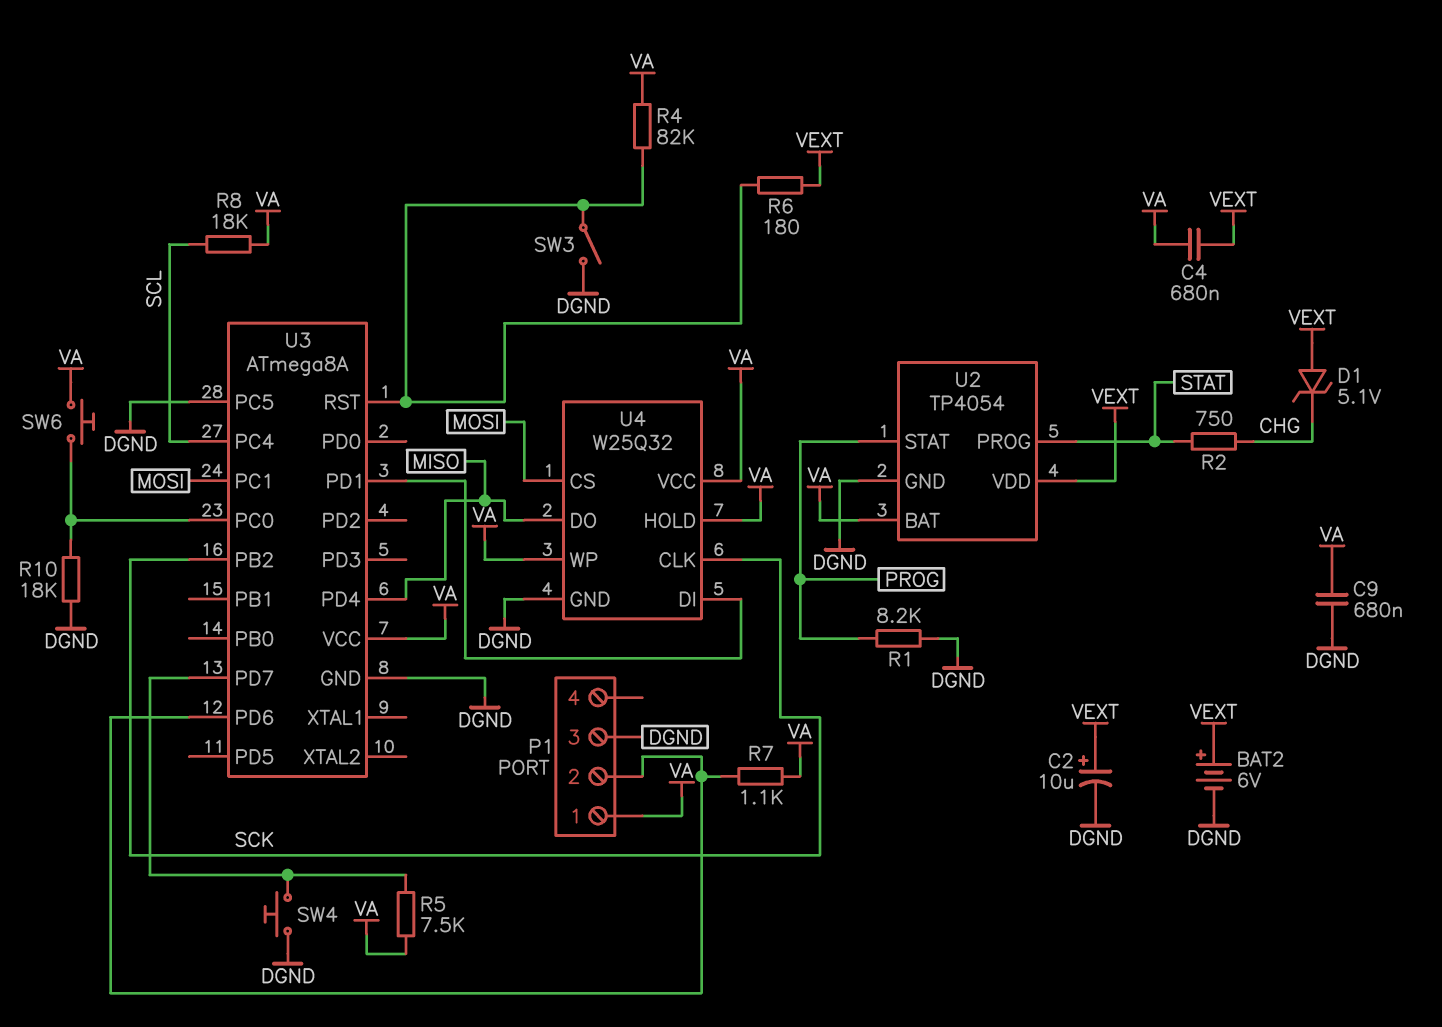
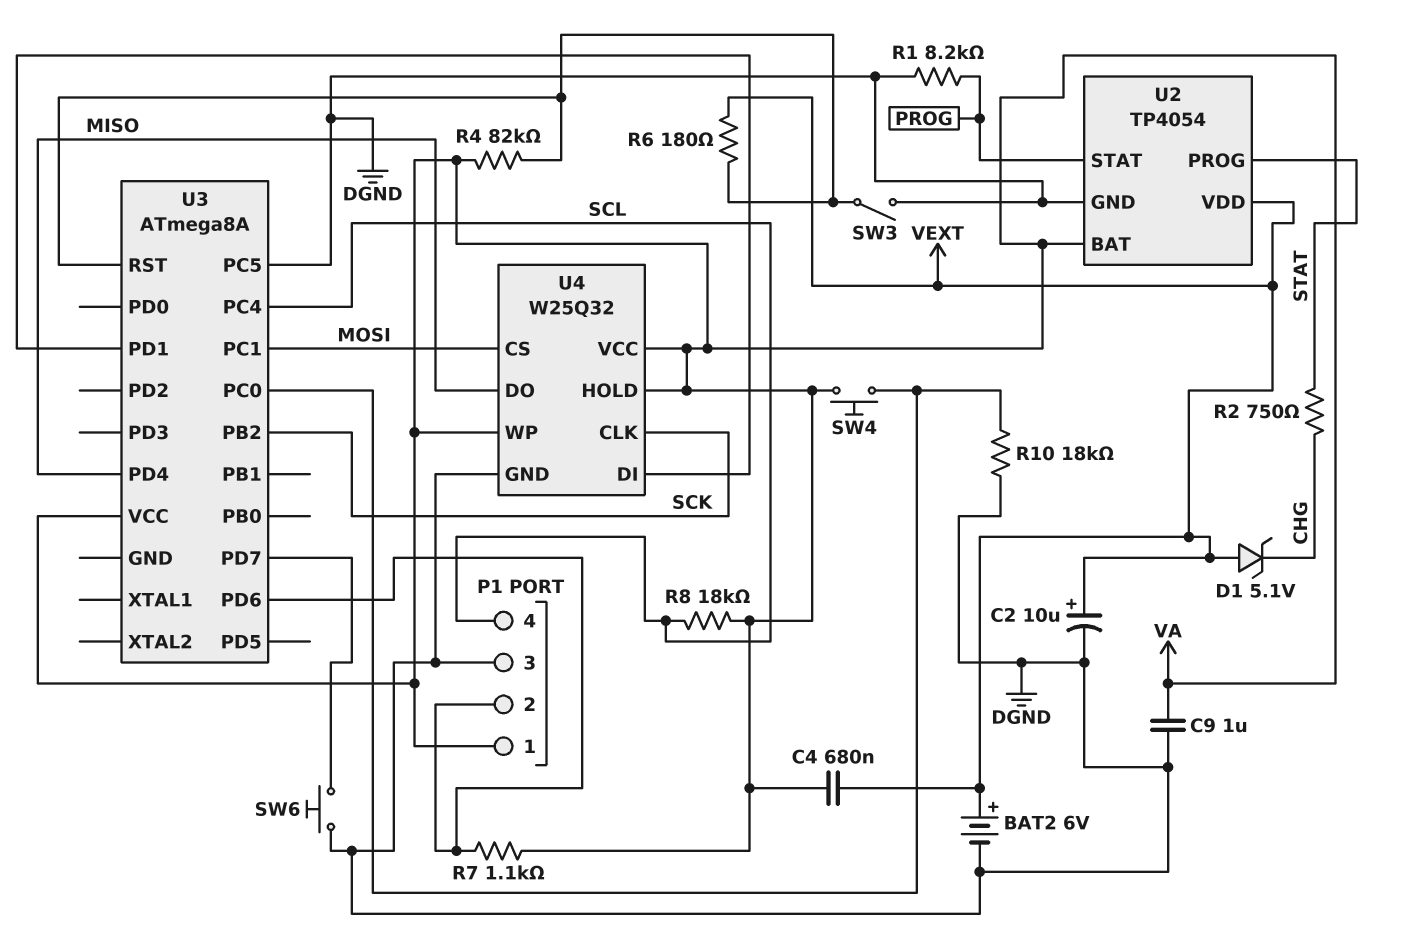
C9: 680nF (DGND, VA) -> 1uF (DGND, VA)
P1 pin 4: none -> SCL
R5: 7.5k (U3/PD7, VA) -> none
SW4: button (DGND, U3/PD7) -> button (U3/PC0, VA)
SW6: button (U3/PC0, VA) -> button (DGND, U3/PD7)
U3 pin GND: DGND -> none

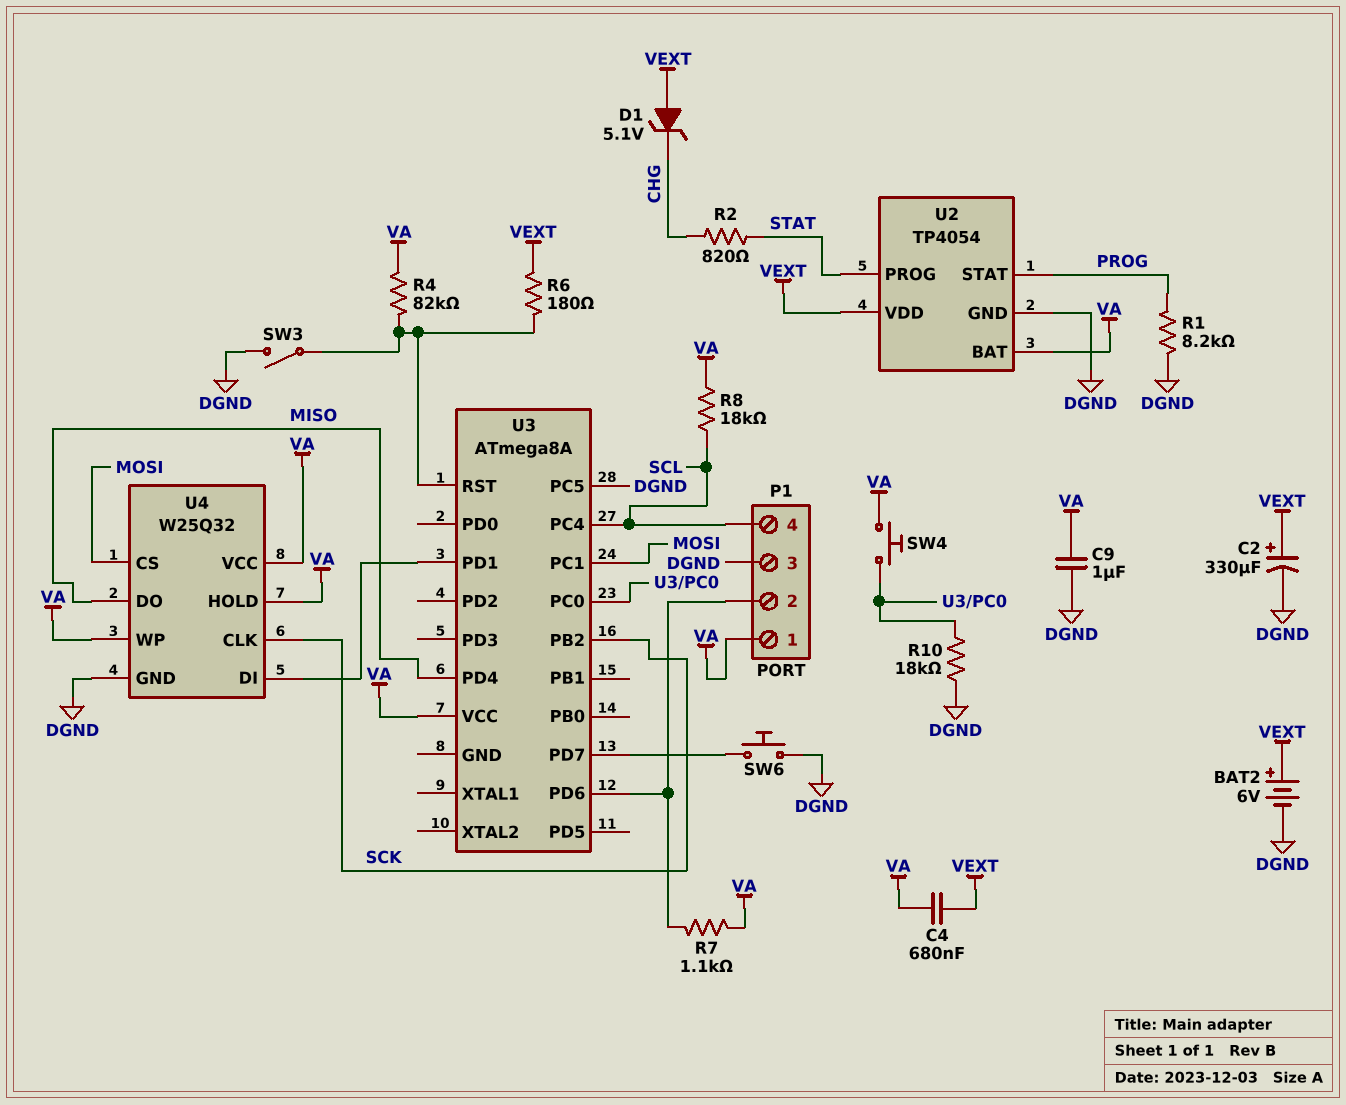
C2: 10uF (plus VEXT, minus DGND) -> 330uF (plus VEXT, minus DGND)
R2: 750 (CHG, STAT) -> 820 (CHG, STAT)

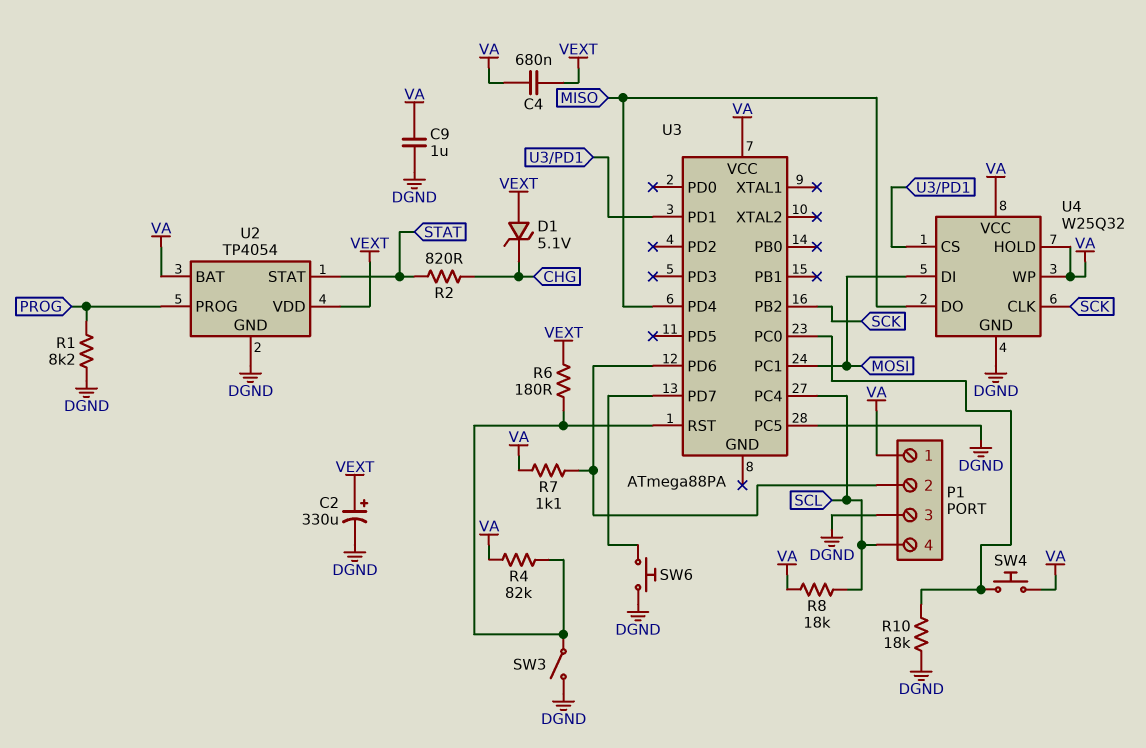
BAT2: 6V (plus VEXT, minus DGND) -> none
U2 pin PROG: STAT -> PROG
U2 pin STAT: PROG -> STAT
U3: ATmega8A -> ATmega88PA
U4 pin CS: MOSI -> U3/PD1
U4 pin DI: U3/PD1 -> MOSI

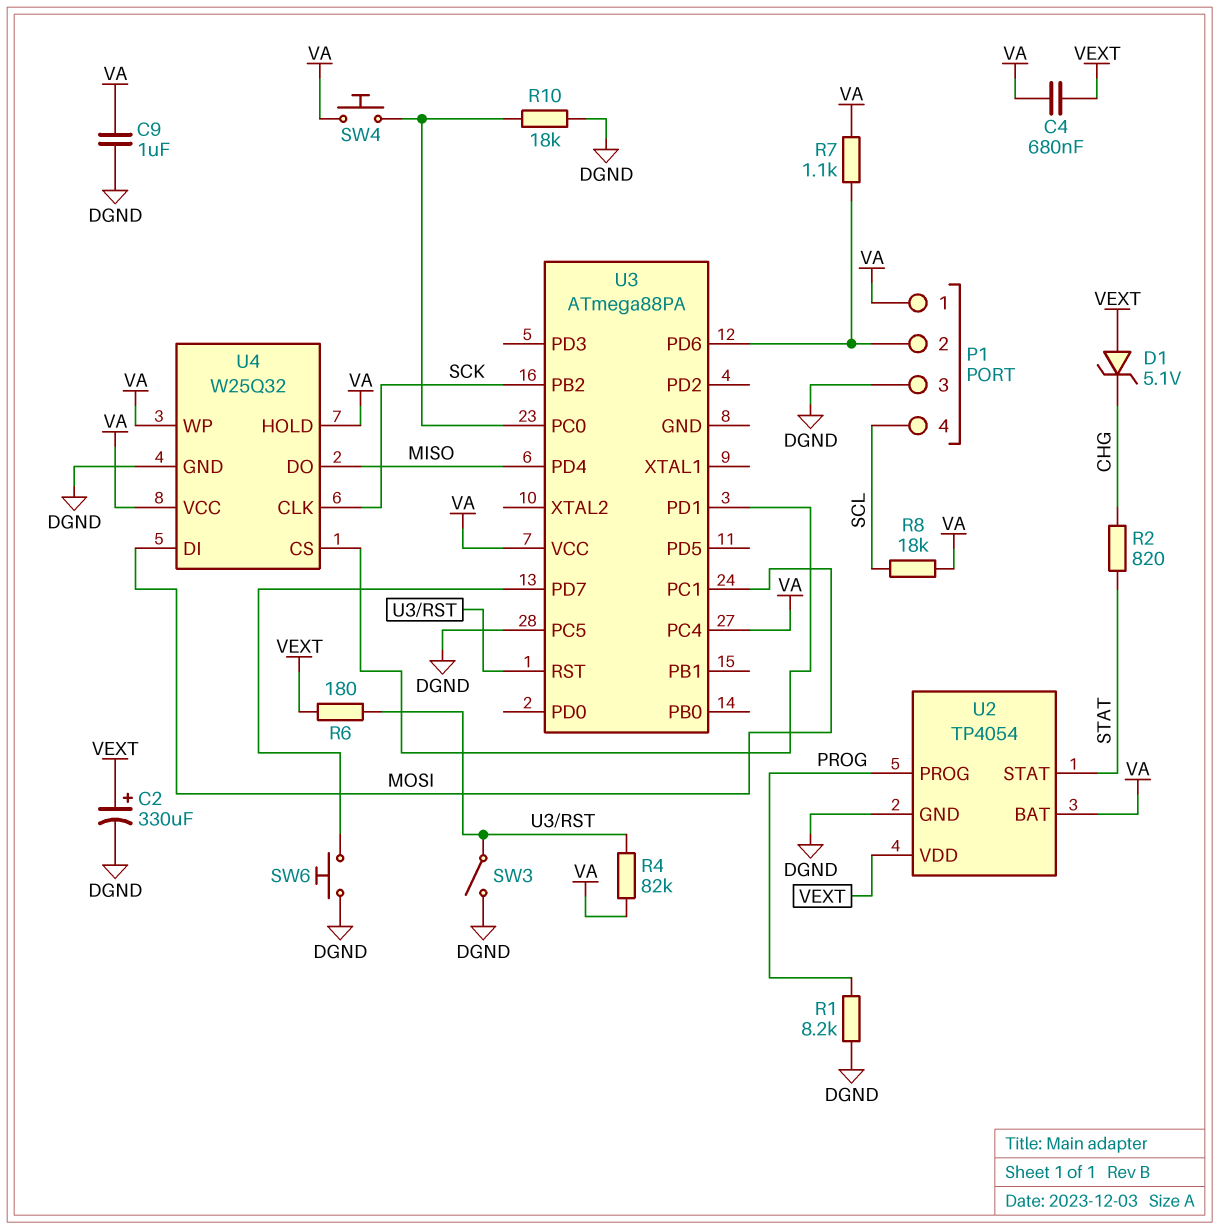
U3 pin PC4: SCL -> VA

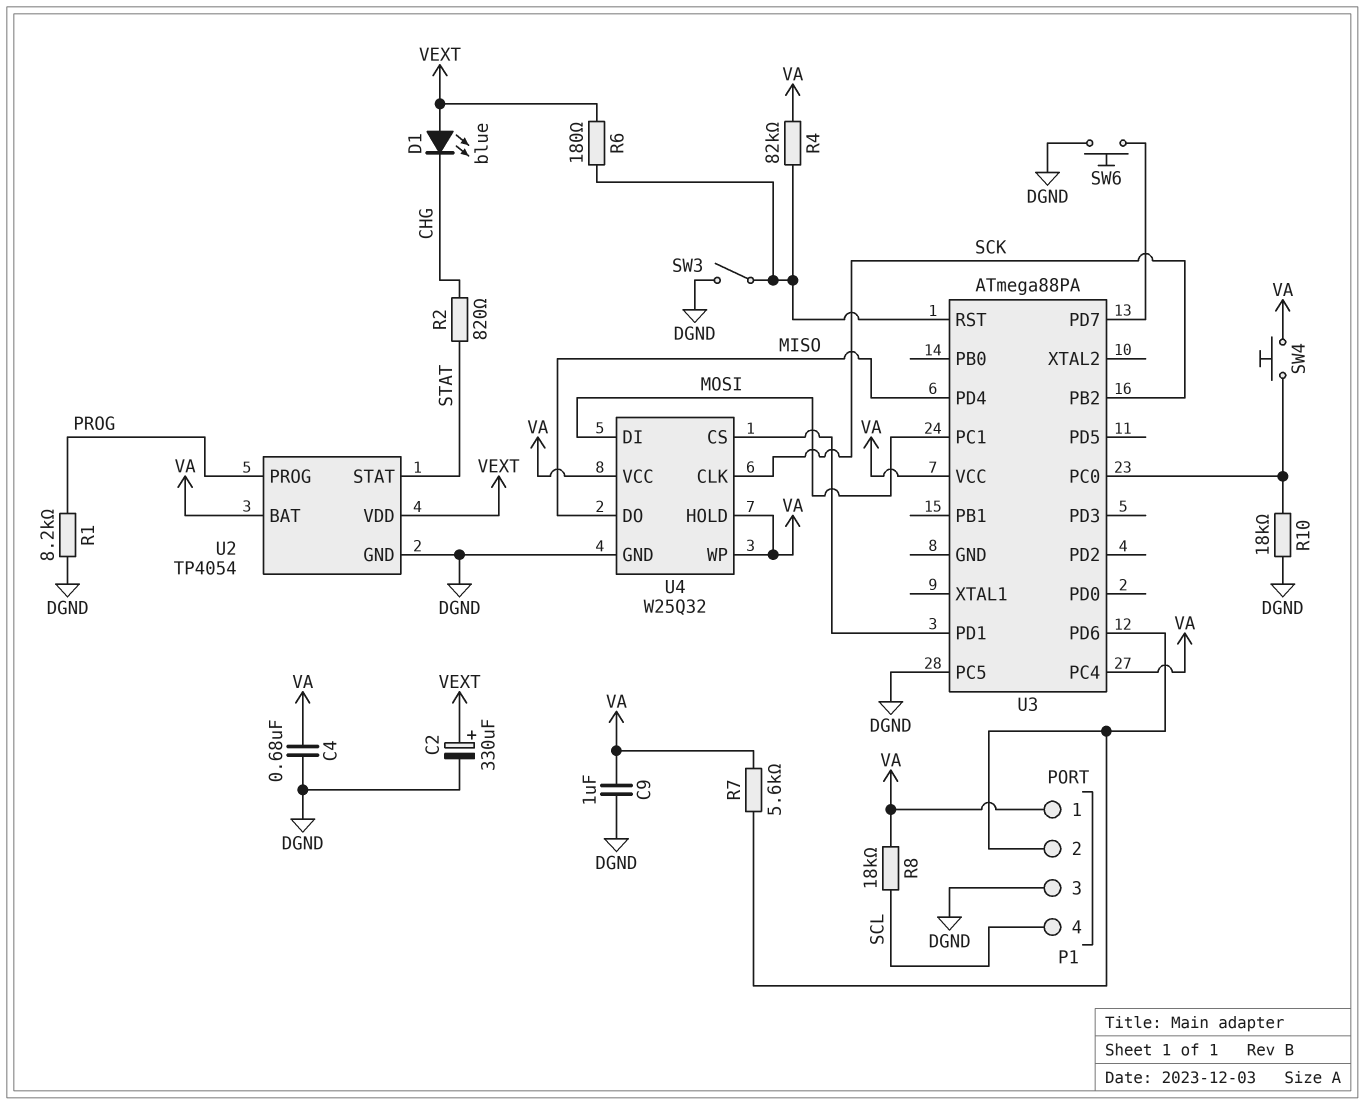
C4: 680nF (VA, VEXT) -> 680nF (DGND, VA)
D1: zener 5.1V (A VEXT, K CHG) -> LED blue (A VEXT, K CHG)
R7: 1.1k (P1/2, VA) -> 5.6k (P1/2, VA)

